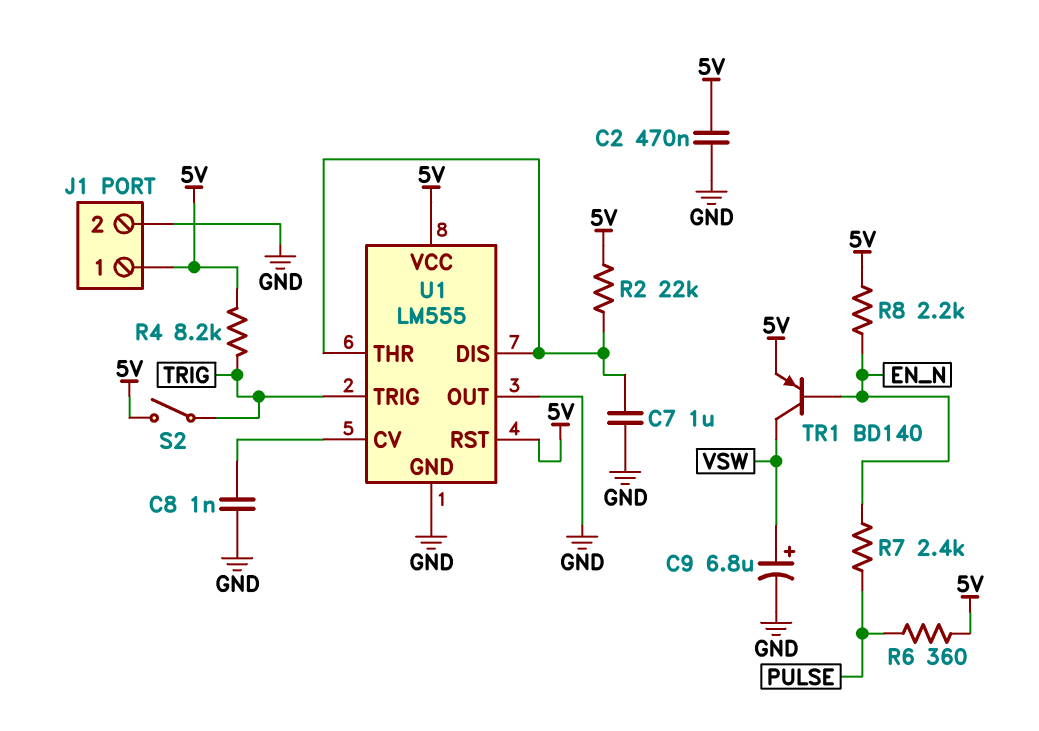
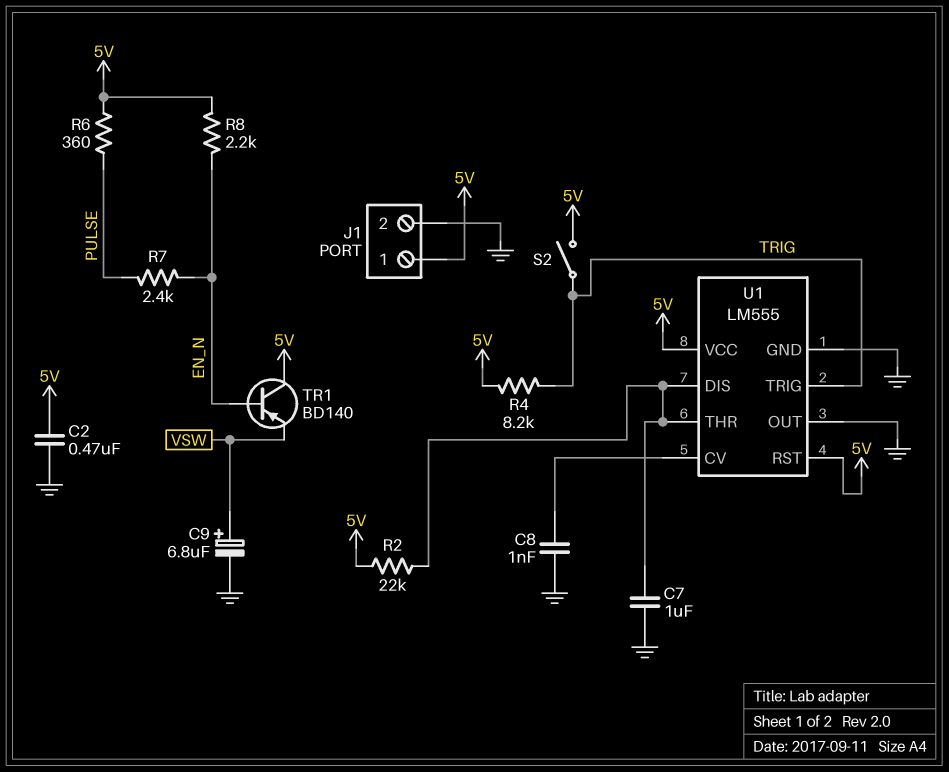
TR1: PNP BD140 (B EN_N, C VSW, E 5V) -> PNP BD140 (B EN_N, C 5V, E VSW)

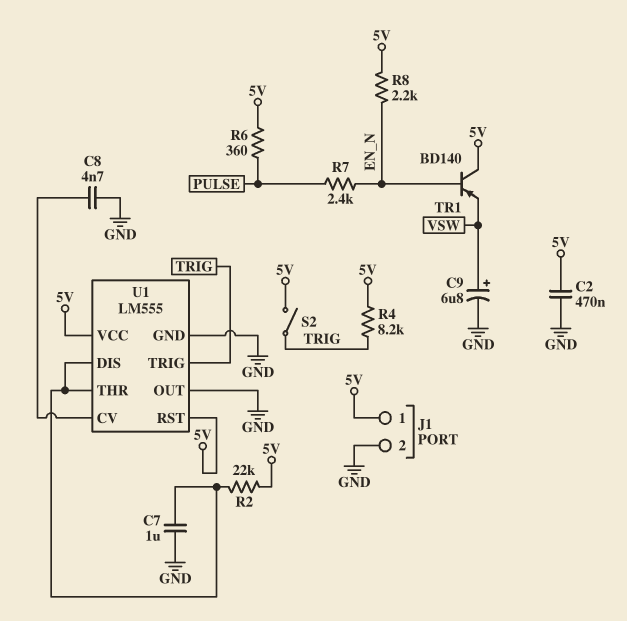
C8: 1nF (GND, U1/CV) -> 4.7nF (GND, U1/CV)

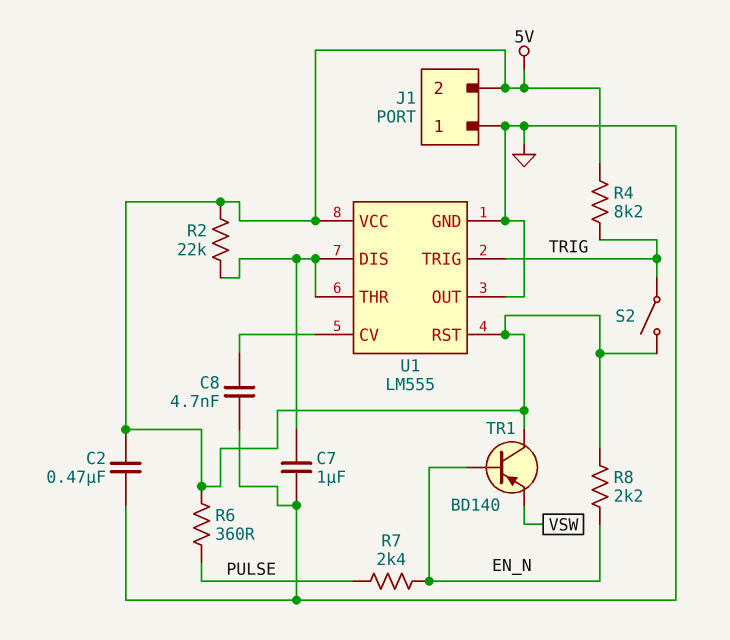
C9: 6.8uF (plus VSW, minus GND) -> none
J1 pin 1: 5V -> GND
J1 pin 2: GND -> 5V

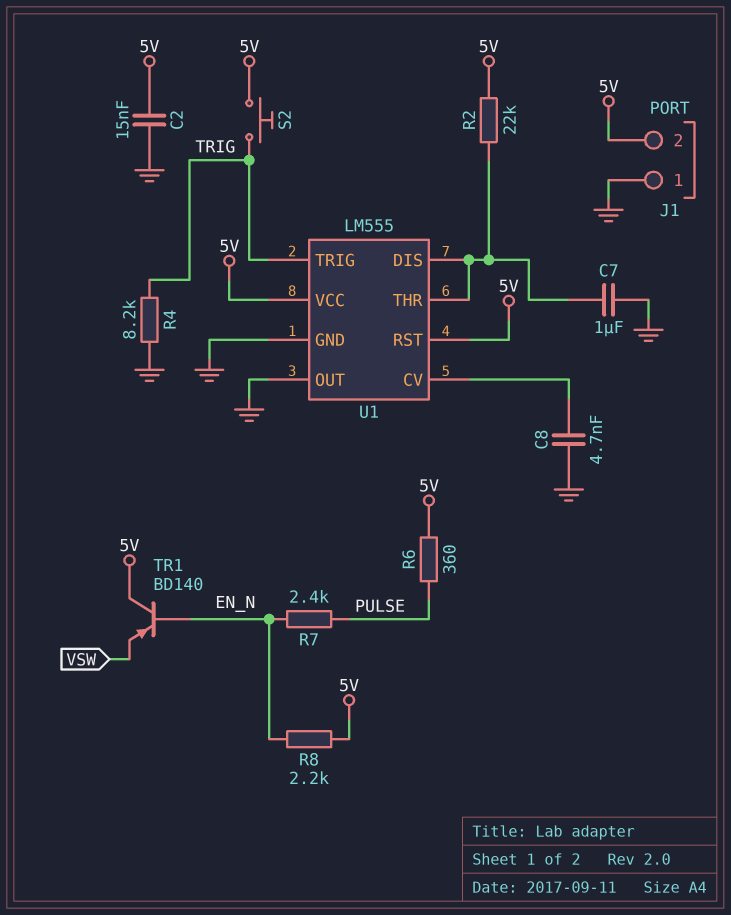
C2: 470nF (5V, GND) -> 15nF (5V, GND)
R4: 8.2k (5V, TRIG) -> 8.2k (GND, TRIG)
S2: switch (5V, TRIG) -> button (5V, TRIG)

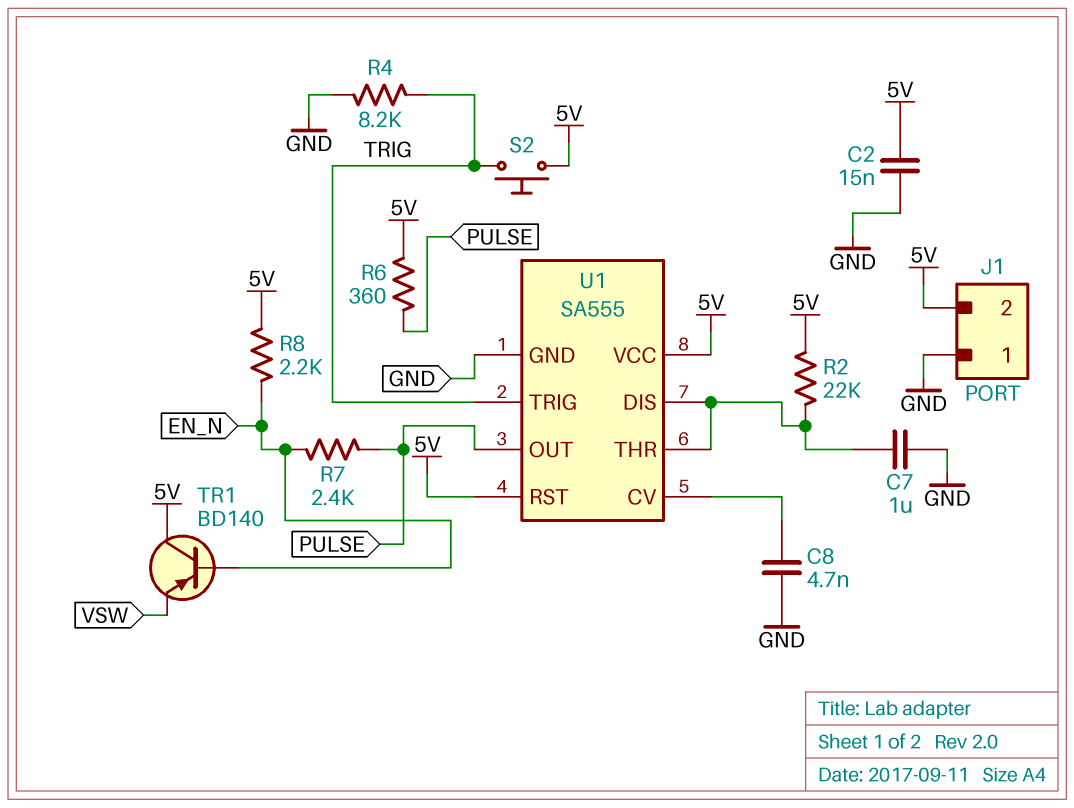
U1: LM555 -> SA555
U1 pin OUT: GND -> PULSE

